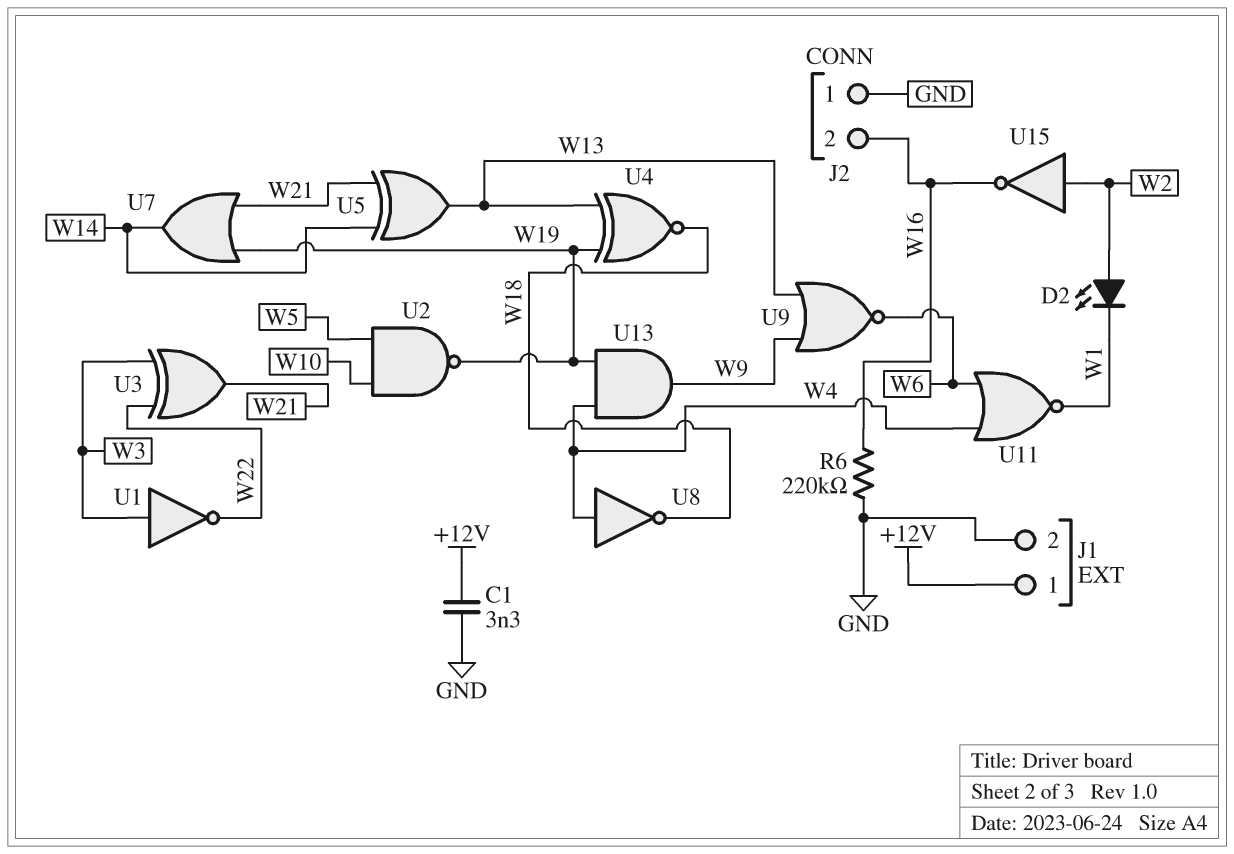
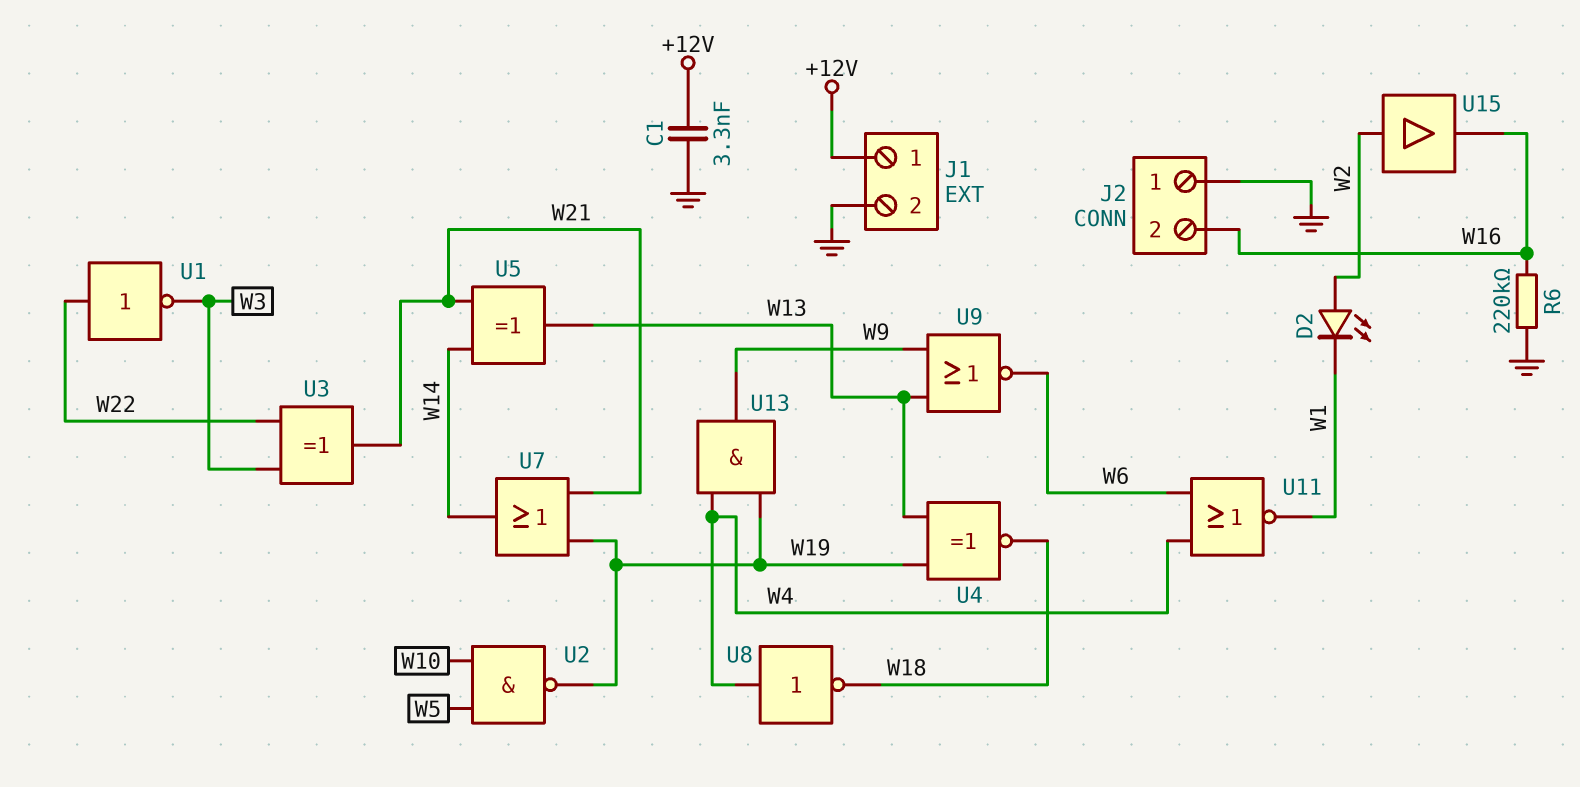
U1: NOT (in W3, out W22) -> NOT (in W22, out W3)
U15: NOT (in W2, out W16) -> buffer (in W2, out W16)

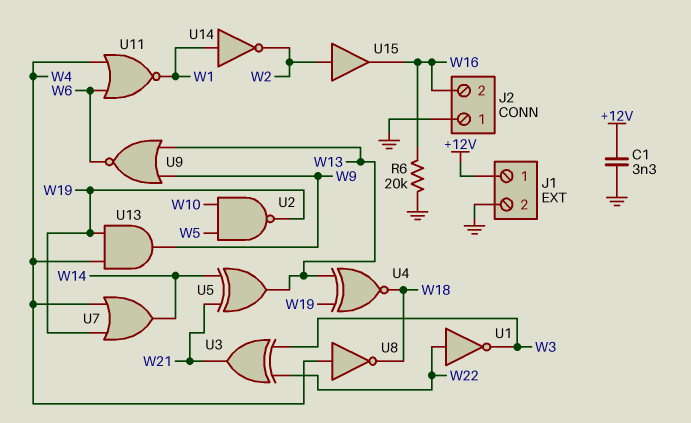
D2: LED (A W2, K W1) -> none
R6: 220k (GND, W16) -> 20k (GND, W16)
U7: OR (in W19, in W21, out W14) -> OR (in W4, in W19, out W14)
U14: none -> NOT (in W1, out W2)

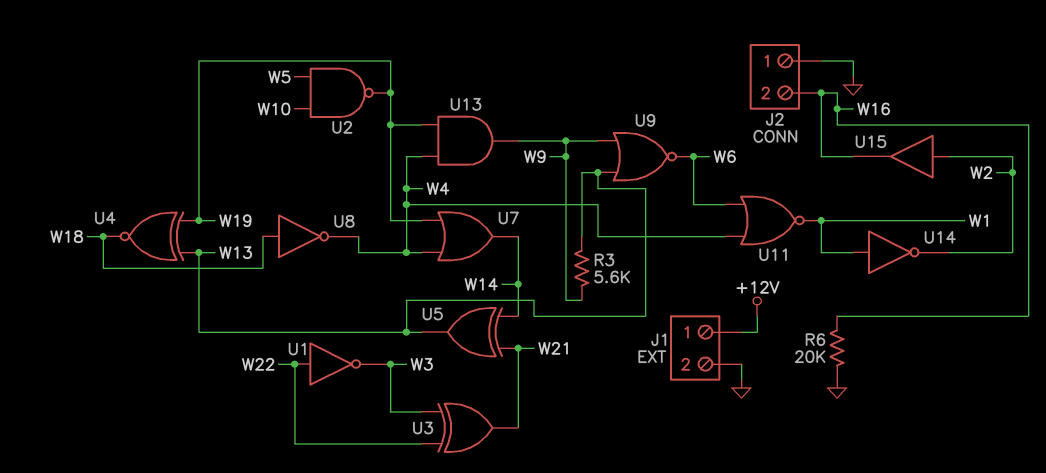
C1: 3.3nF (+12V, GND) -> none
R3: none -> 5.6k (W9, W13)
U8: NOT (in W4, out W18) -> NOT (in W18, out W4)

